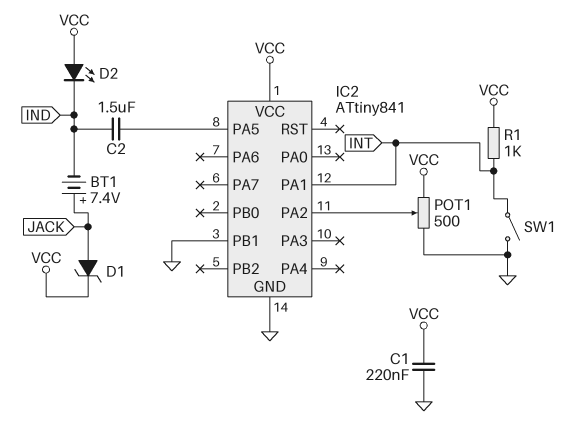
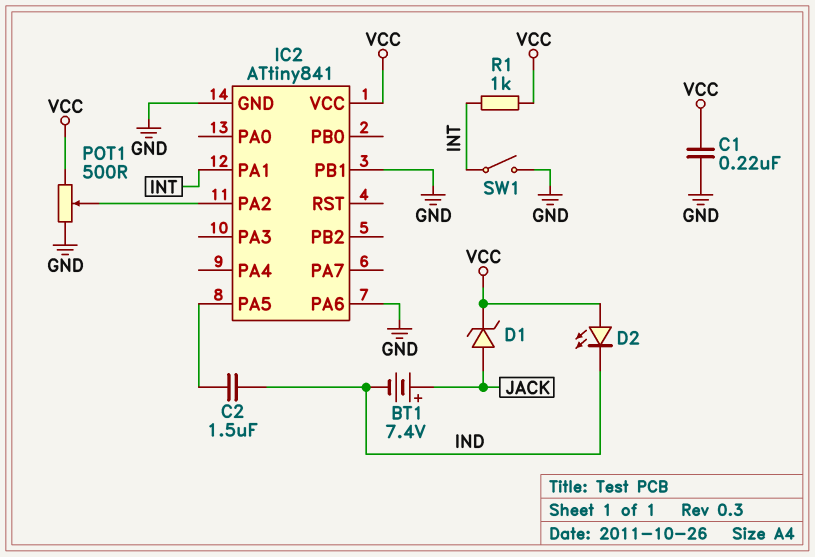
IC2 pin PA6: none -> GND

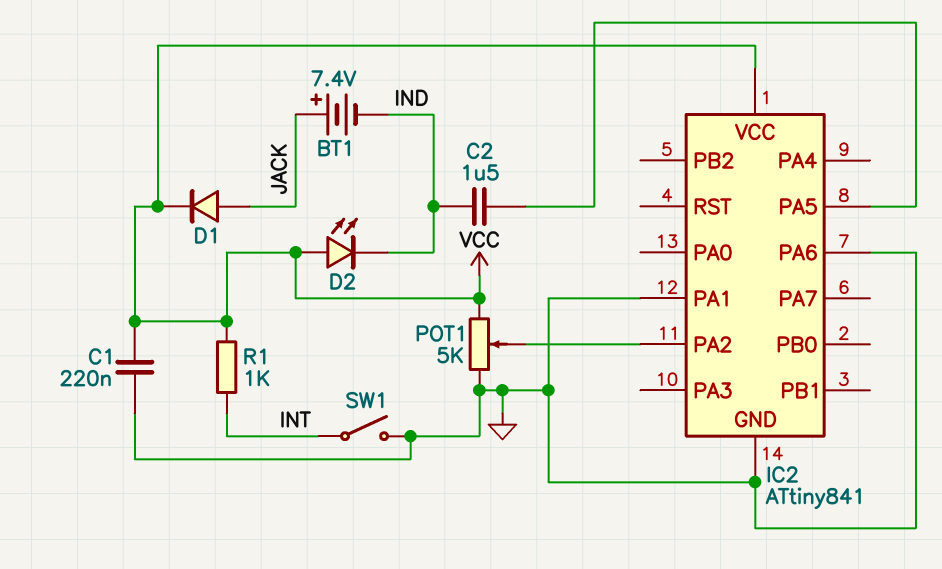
D1: zener (A JACK, K VCC) -> diode (A JACK, K VCC)
IC2 pin PA1: INT -> GND
IC2 pin PB1: GND -> none
POT1: 500 (GND, VCC, wiper IC2/PA2) -> 5k (GND, VCC, wiper IC2/PA2)

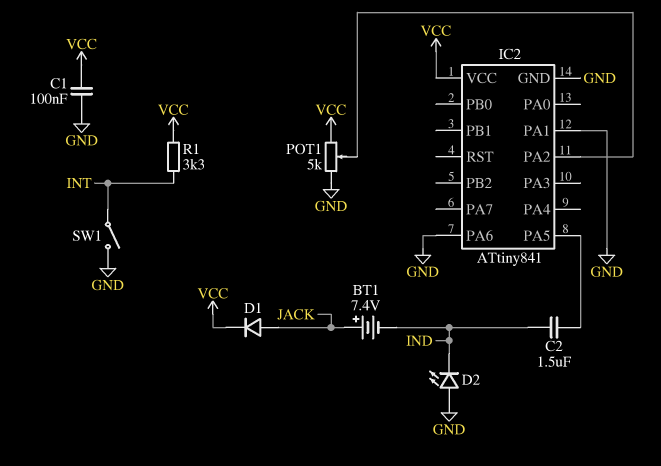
C1: 220nF (GND, VCC) -> 100nF (GND, VCC)
D2: LED (A VCC, K IND) -> LED (A GND, K IND)
R1: 1k (INT, VCC) -> 3.3k (INT, VCC)

